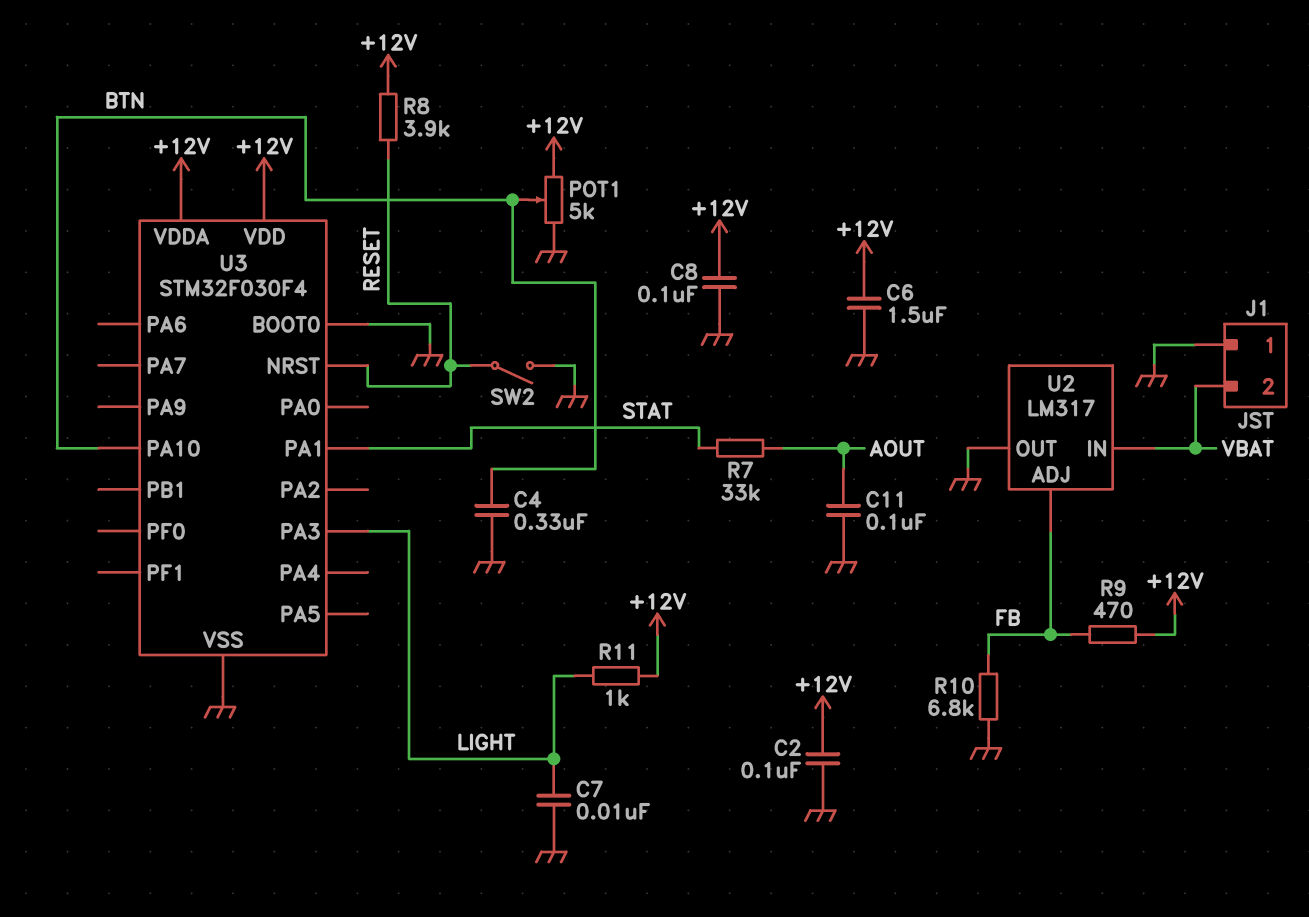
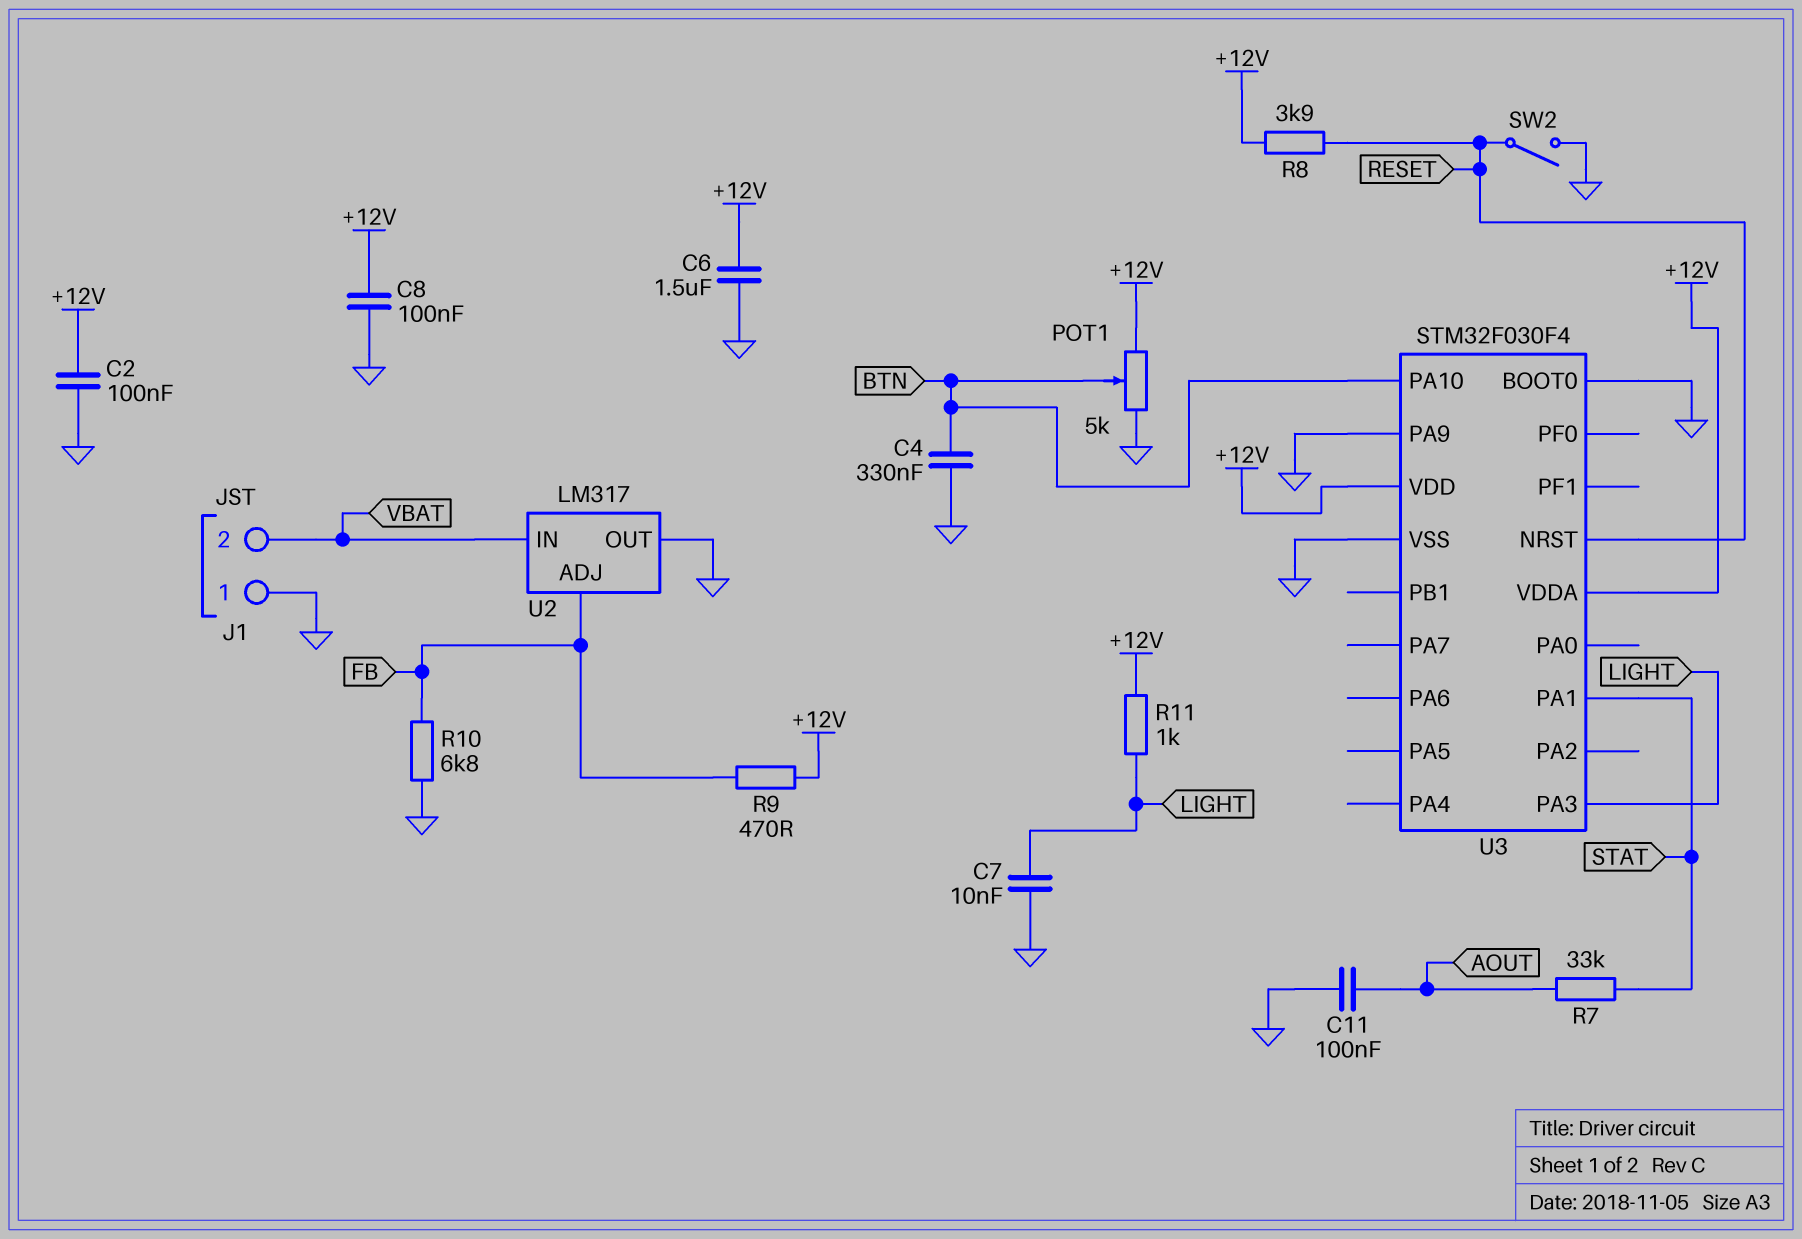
U3 pin PA9: none -> GND

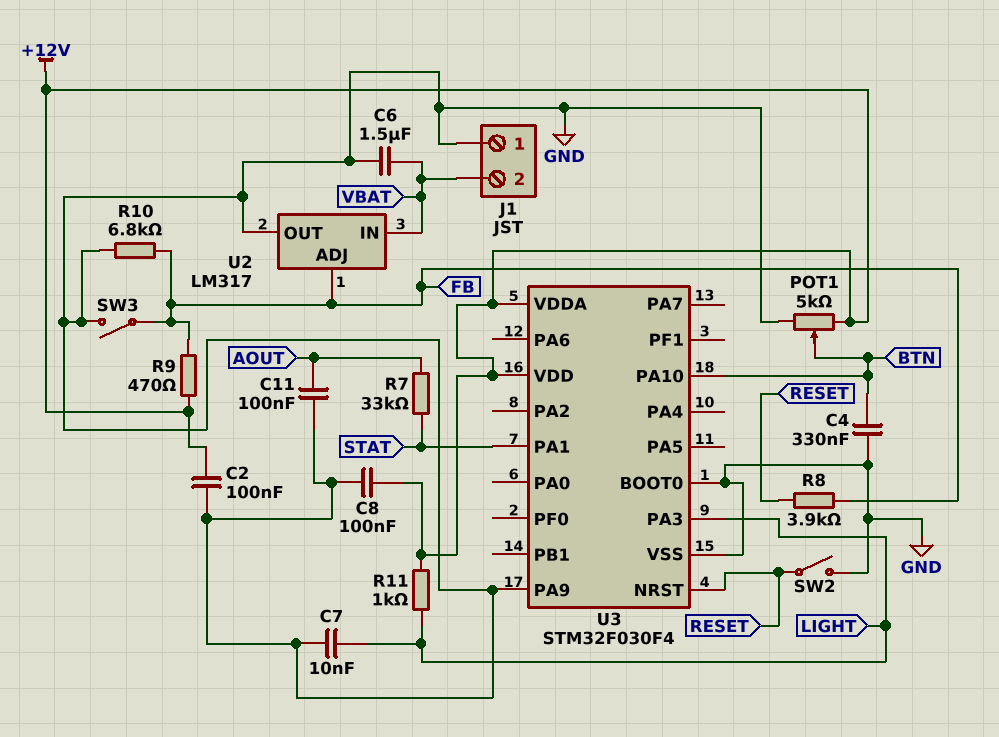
C6: 1.5uF (+12V, GND) -> 1.5uF (GND, VBAT)
R8: 3.9k (+12V, RESET) -> 3.9k (FB, RESET)
SW3: none -> switch (FB, GND)

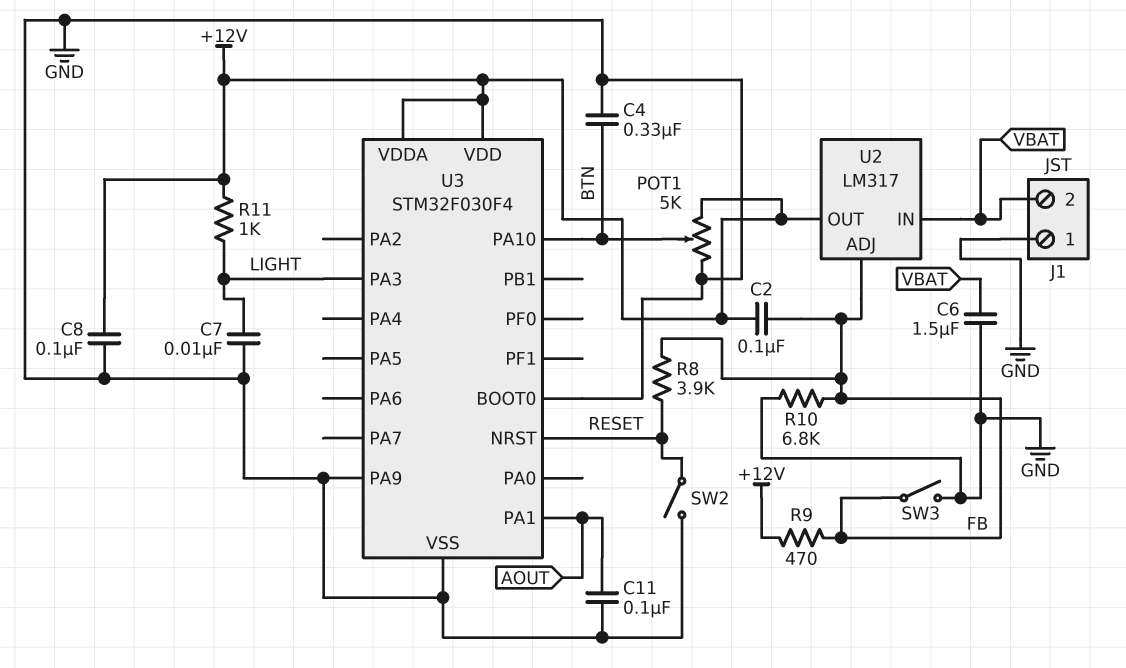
C2: 100nF (+12V, GND) -> 100nF (+12V, FB)
R7: 33k (AOUT, STAT) -> none
U2 pin OUT: GND -> +12V
U3 pin PA1: STAT -> AOUT

